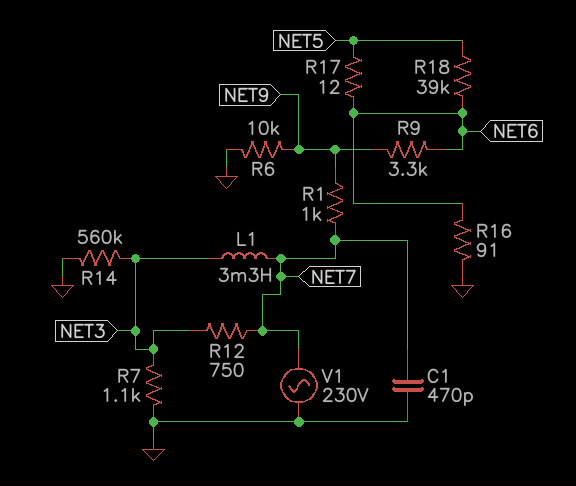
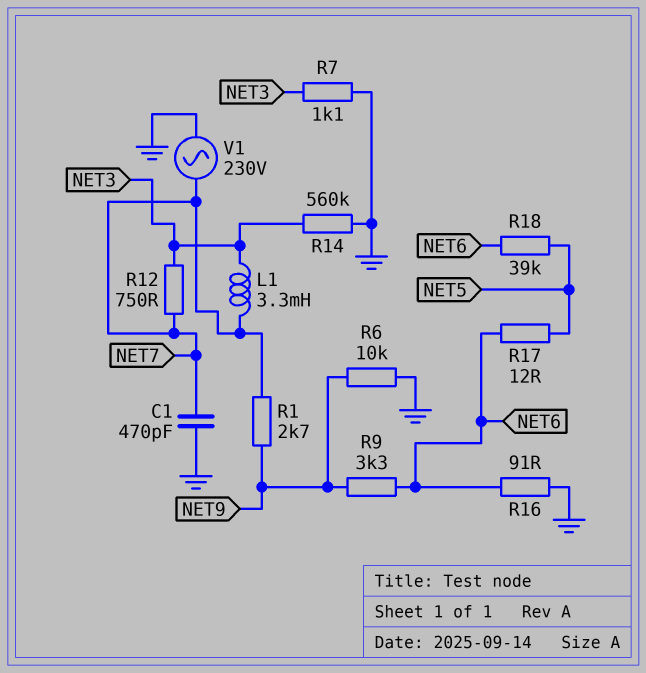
R1: 1k (NET7, NET9) -> 2.7k (NET7, NET9)

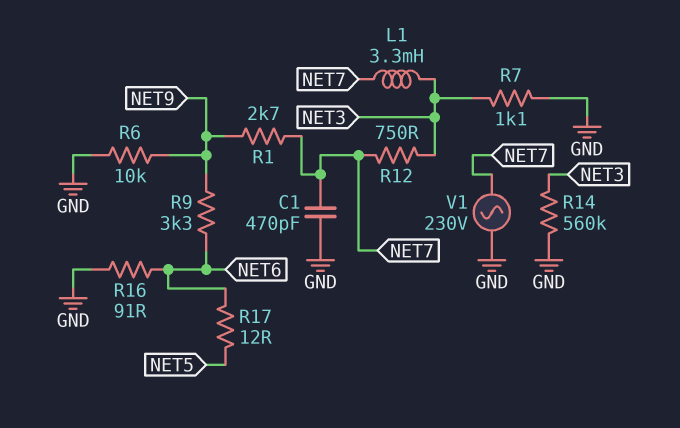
R18: 39k (NET5, NET6) -> none

